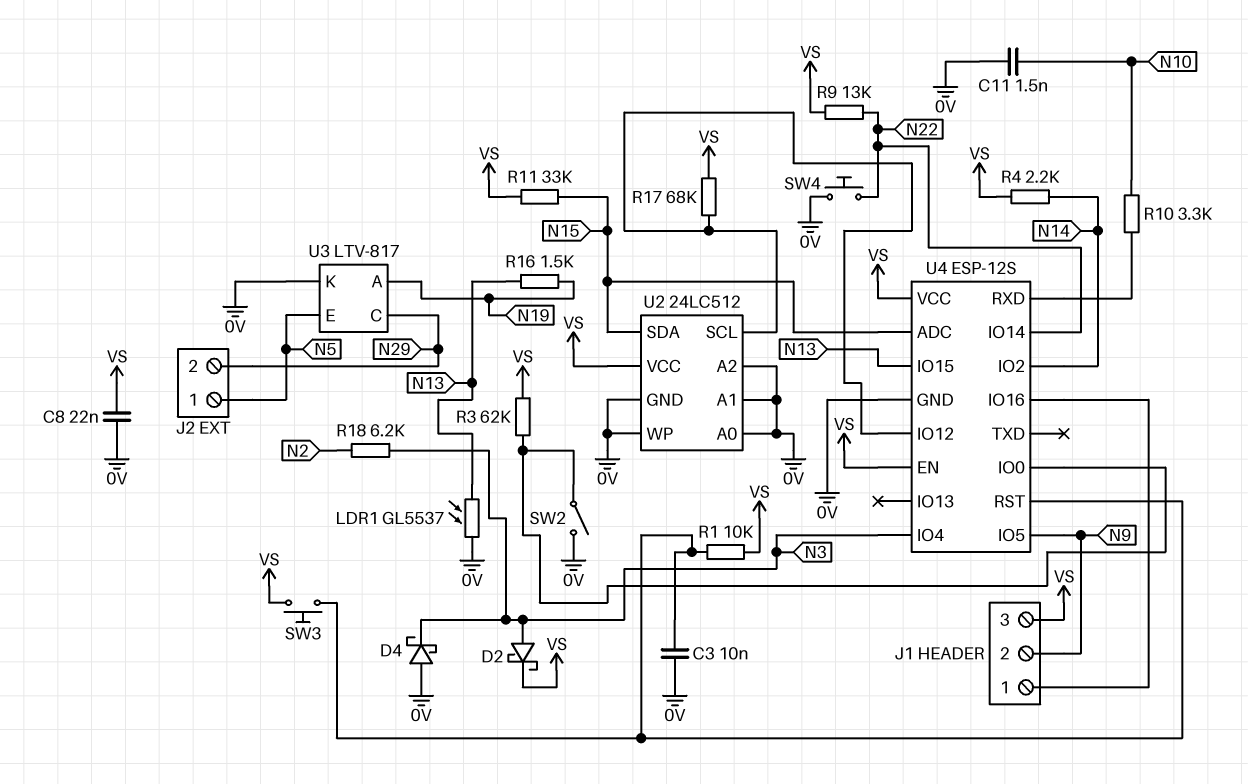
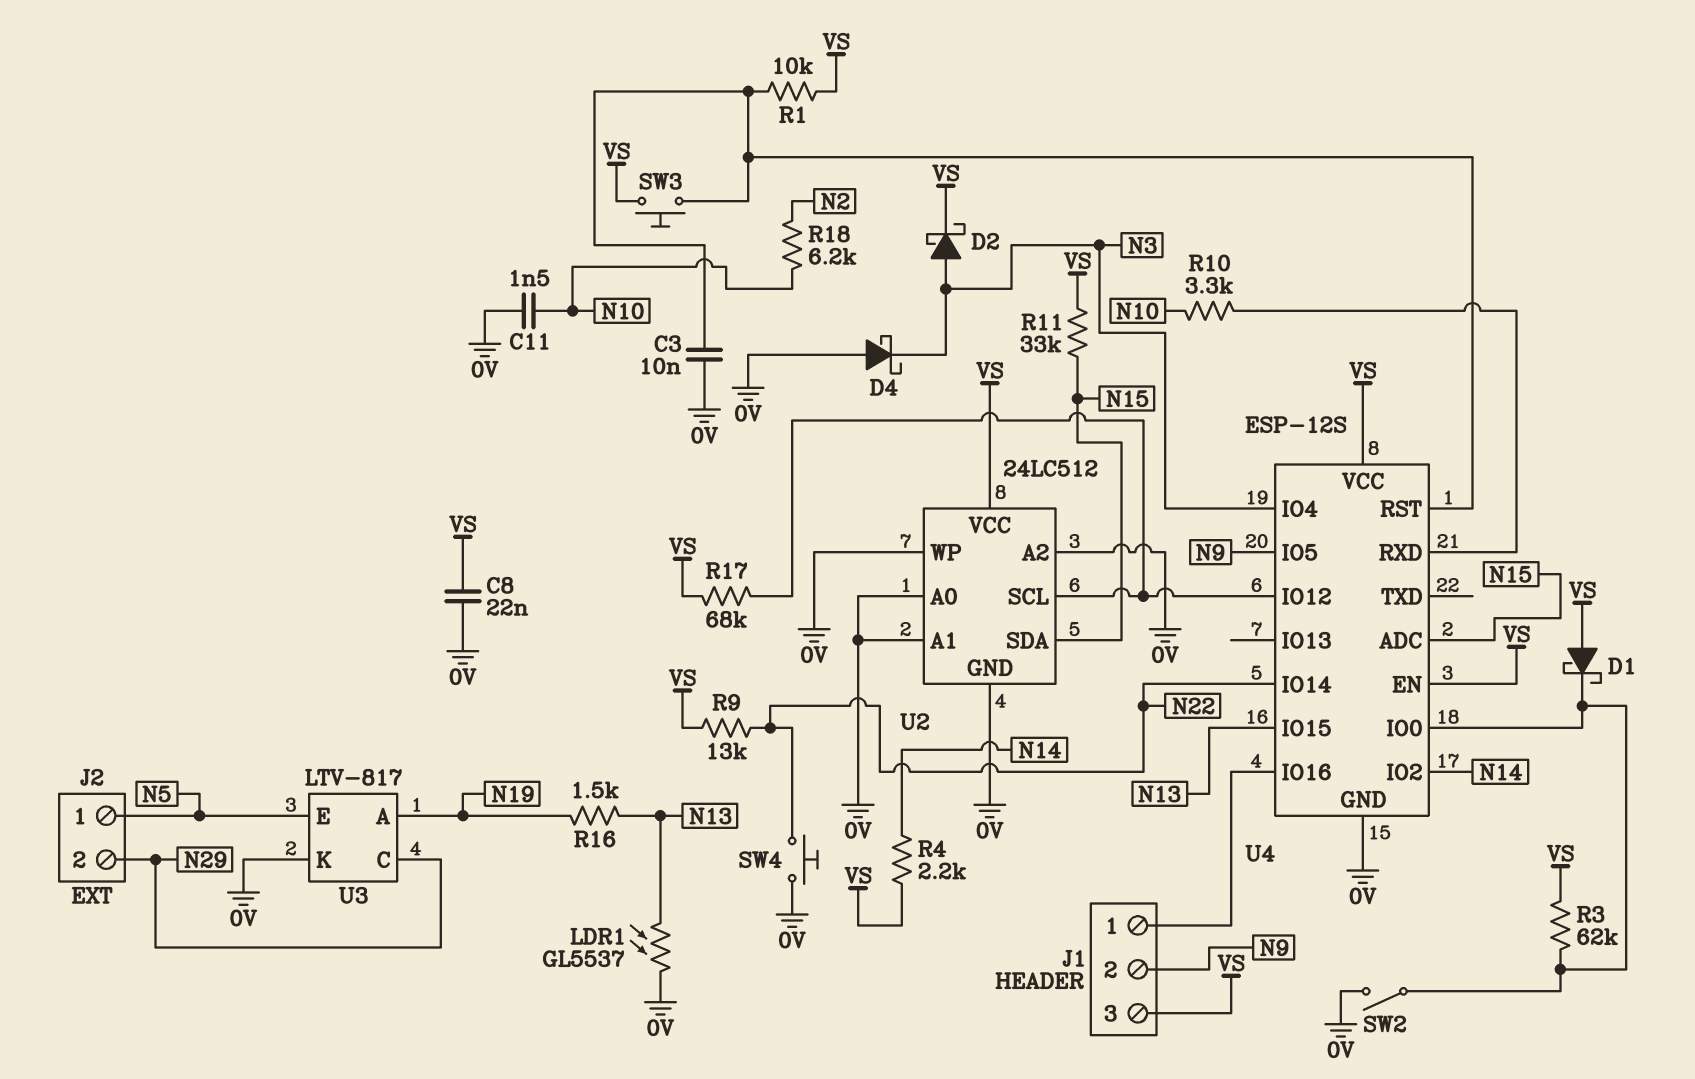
D1: none -> schottky (A VS, K U4/IO0)
R18: 6.2k (N2, N3) -> 6.2k (N2, N10)

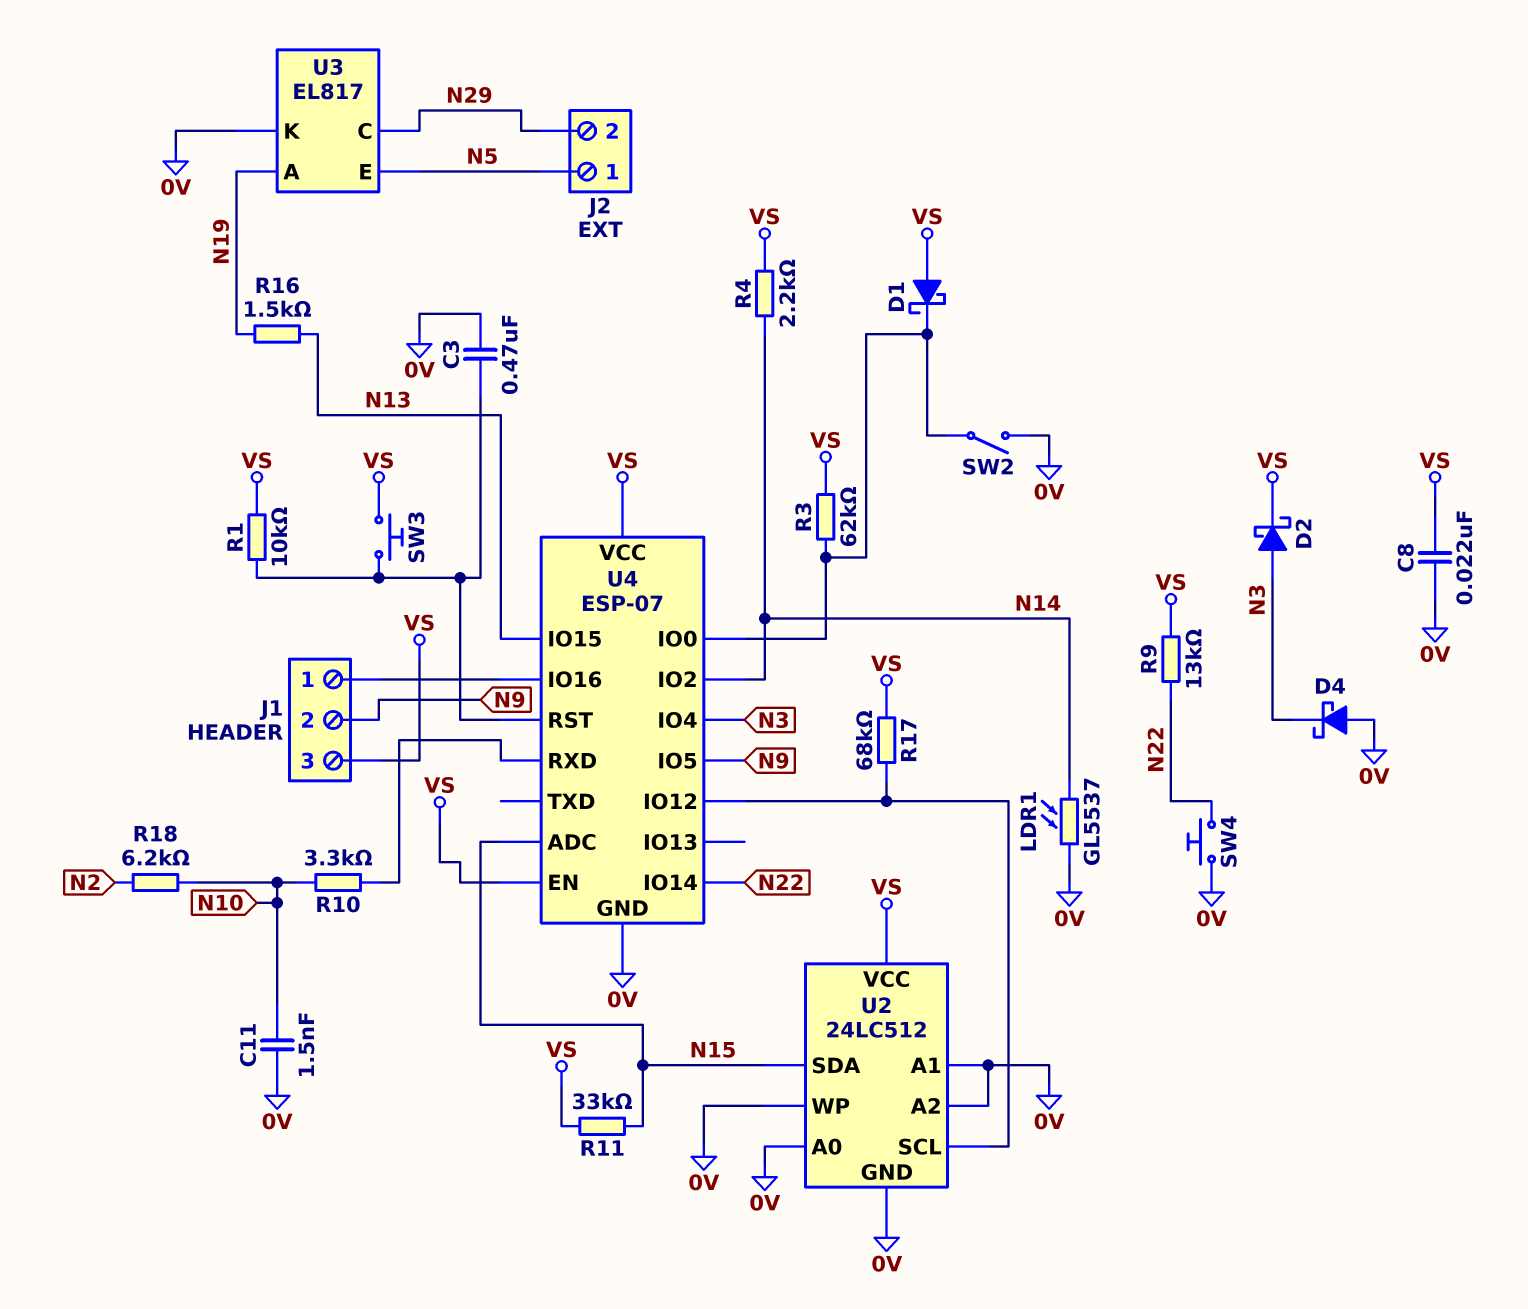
C3: 10nF (0V, U4/RST) -> 470nF (0V, U4/RST)
LDR1: GL5537 (0V, N13) -> GL5537 (0V, N14)
U3: LTV-817 -> EL817
U4: ESP-12S -> ESP-07

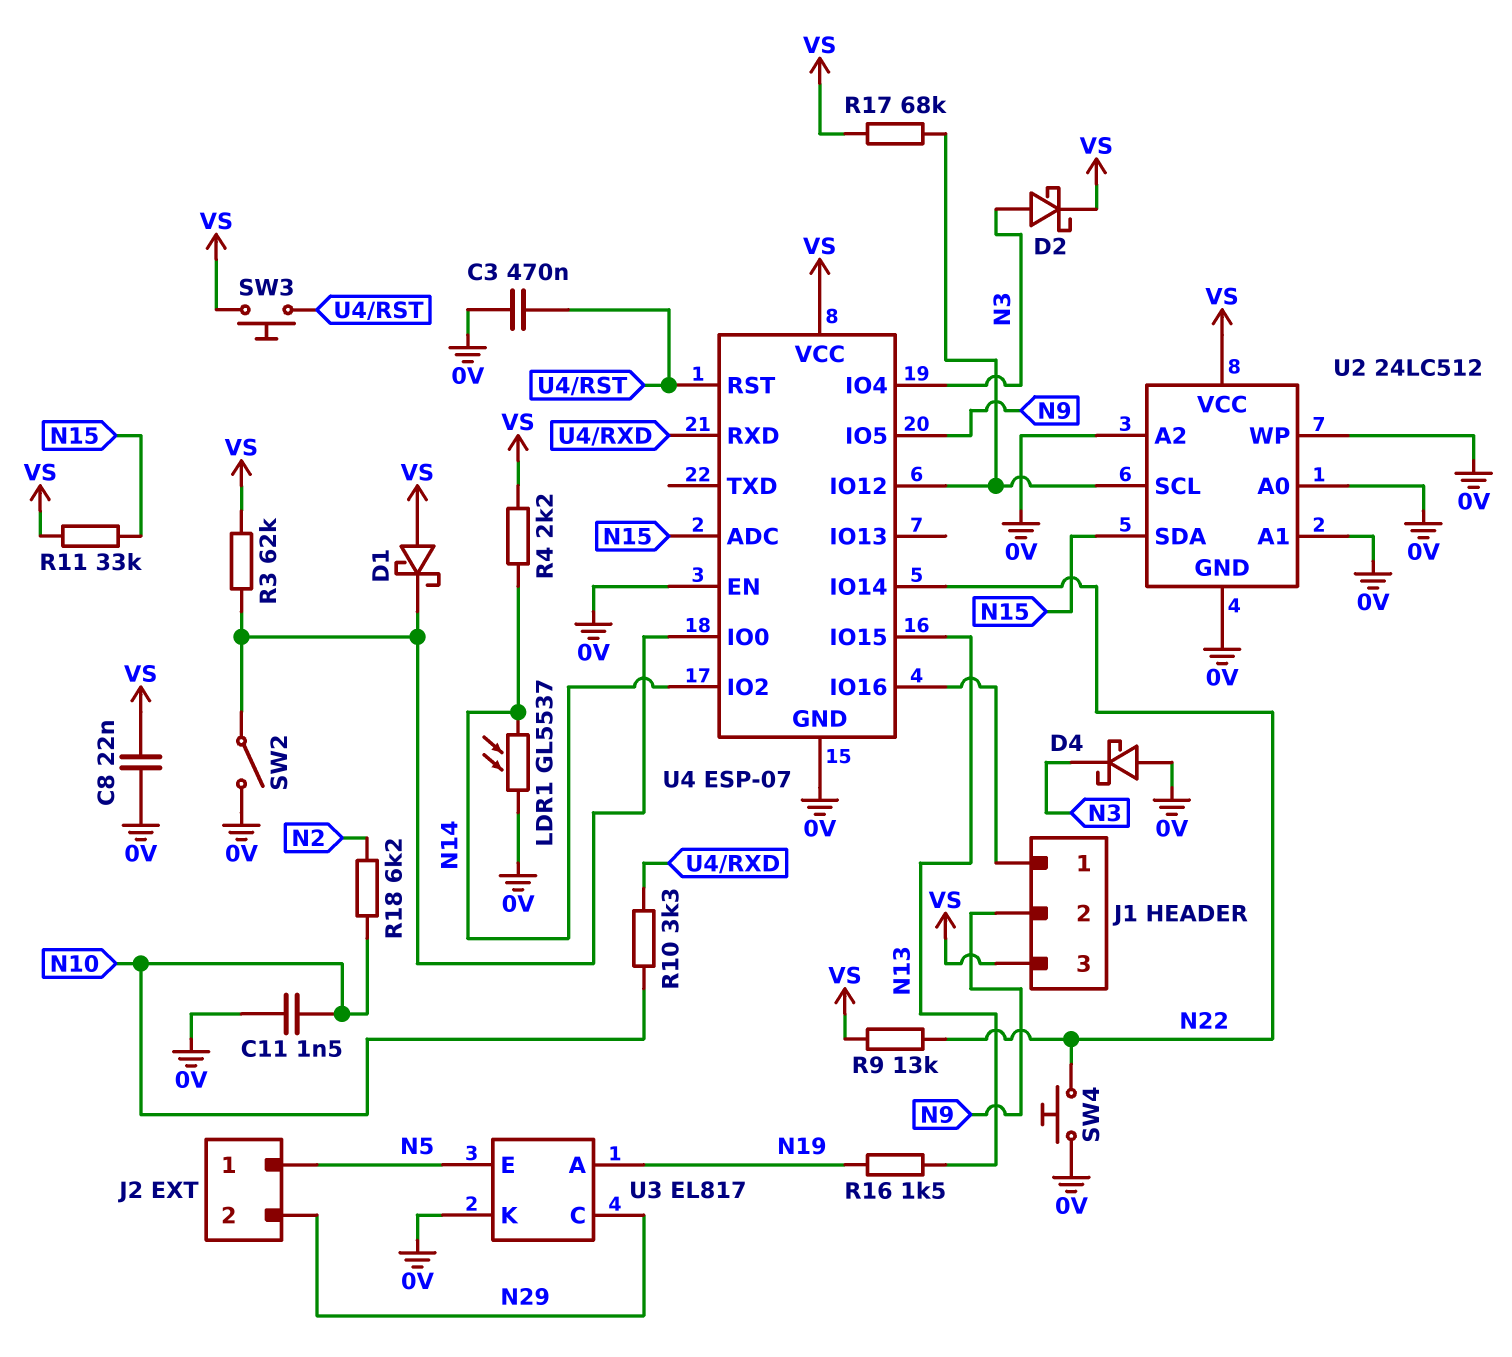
R1: 10k (U4/RST, VS) -> none
U4 pin EN: VS -> 0V

